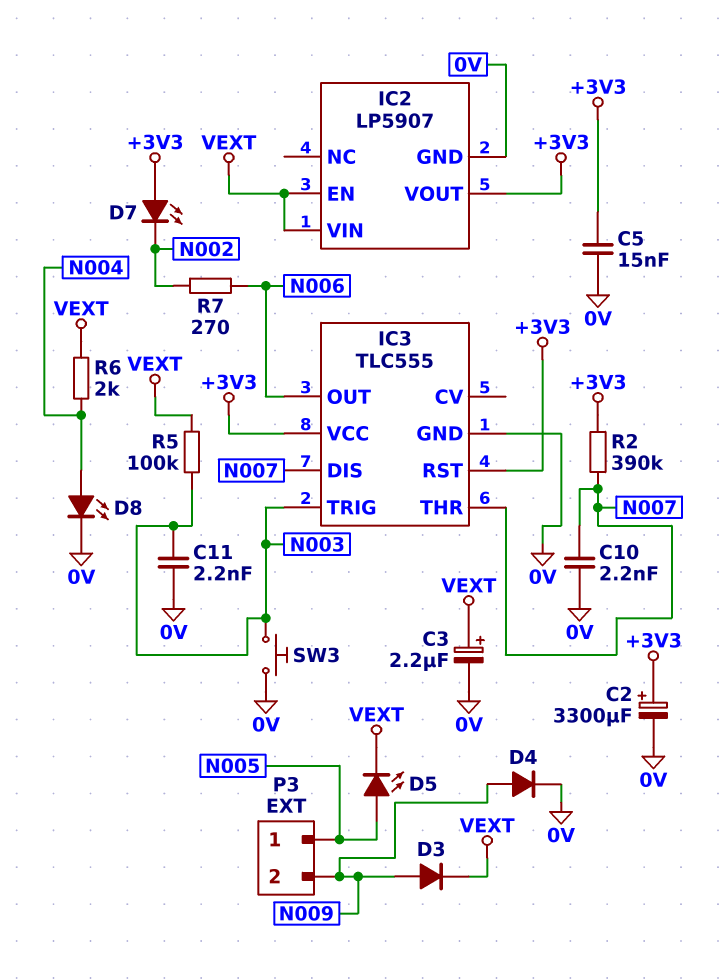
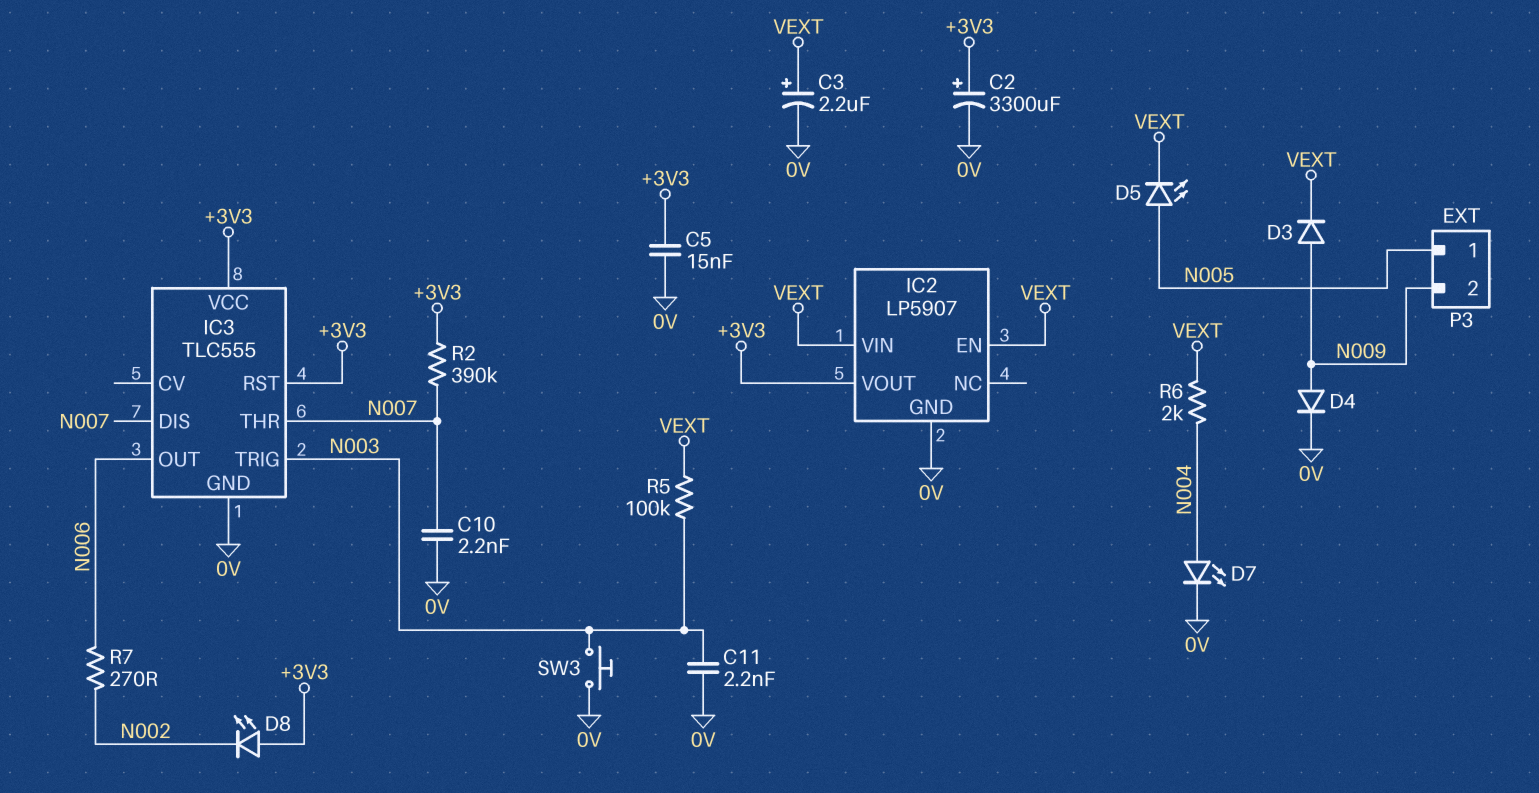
D7: LED (A +3V3, K N002) -> LED (A N004, K 0V)
D8: LED (A N004, K 0V) -> LED (A +3V3, K N002)

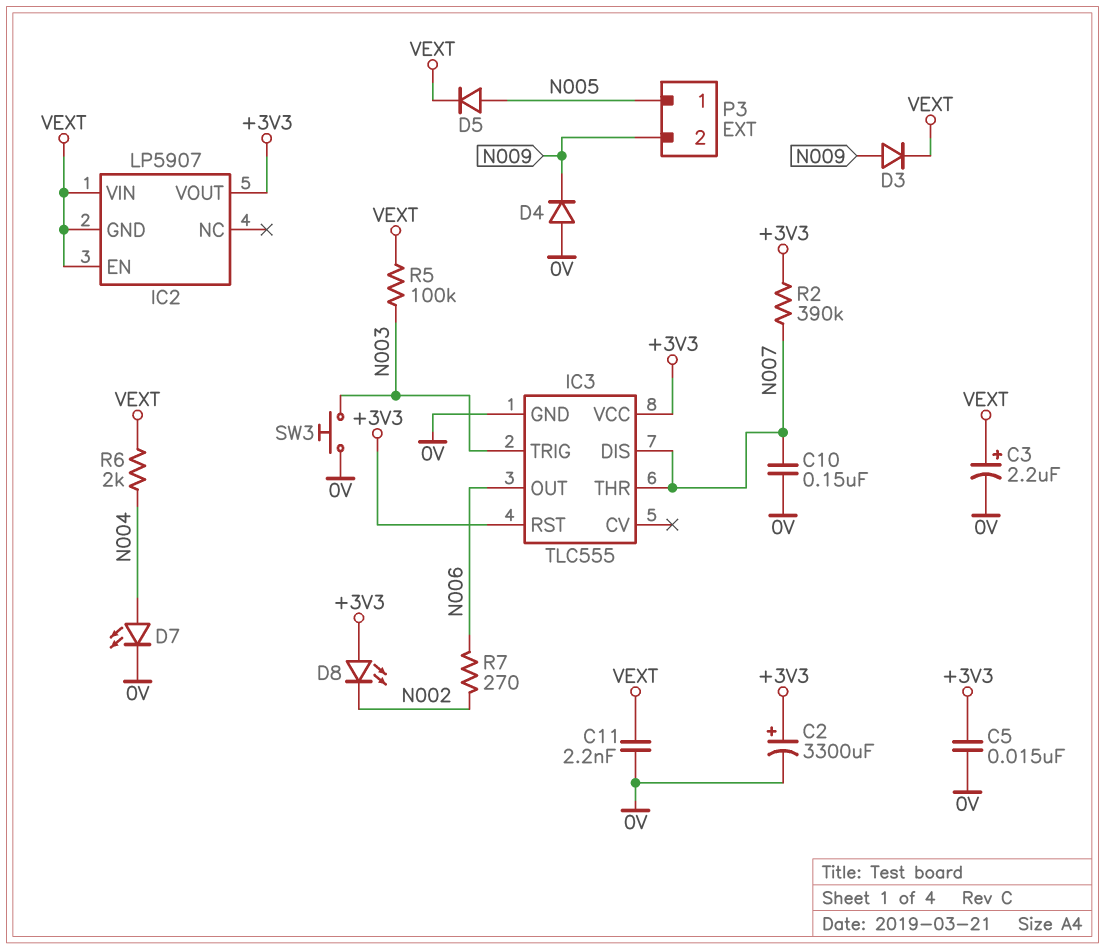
C10: 2.2nF (0V, N007) -> 150nF (0V, N007)
C11: 2.2nF (0V, N003) -> 2.2nF (0V, VEXT)
D4: diode (A N009, K 0V) -> diode (A 0V, K N009)
D5: LED (A N005, K VEXT) -> diode (A N005, K VEXT)
IC2 pin GND: 0V -> VEXT

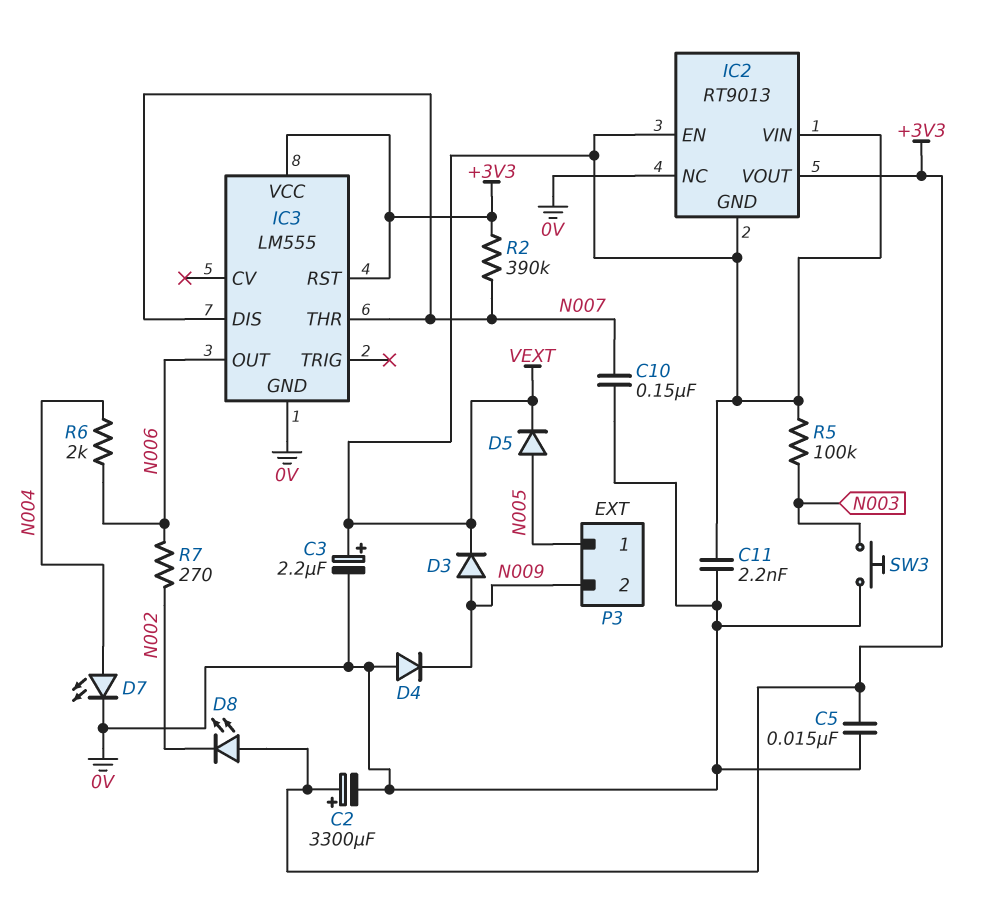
IC2: LP5907 -> RT9013
IC2 pin NC: none -> 0V
IC3: TLC555 -> LM555
IC3 pin TRIG: N003 -> none
R6: 2k (N004, VEXT) -> 2k (N004, N006)

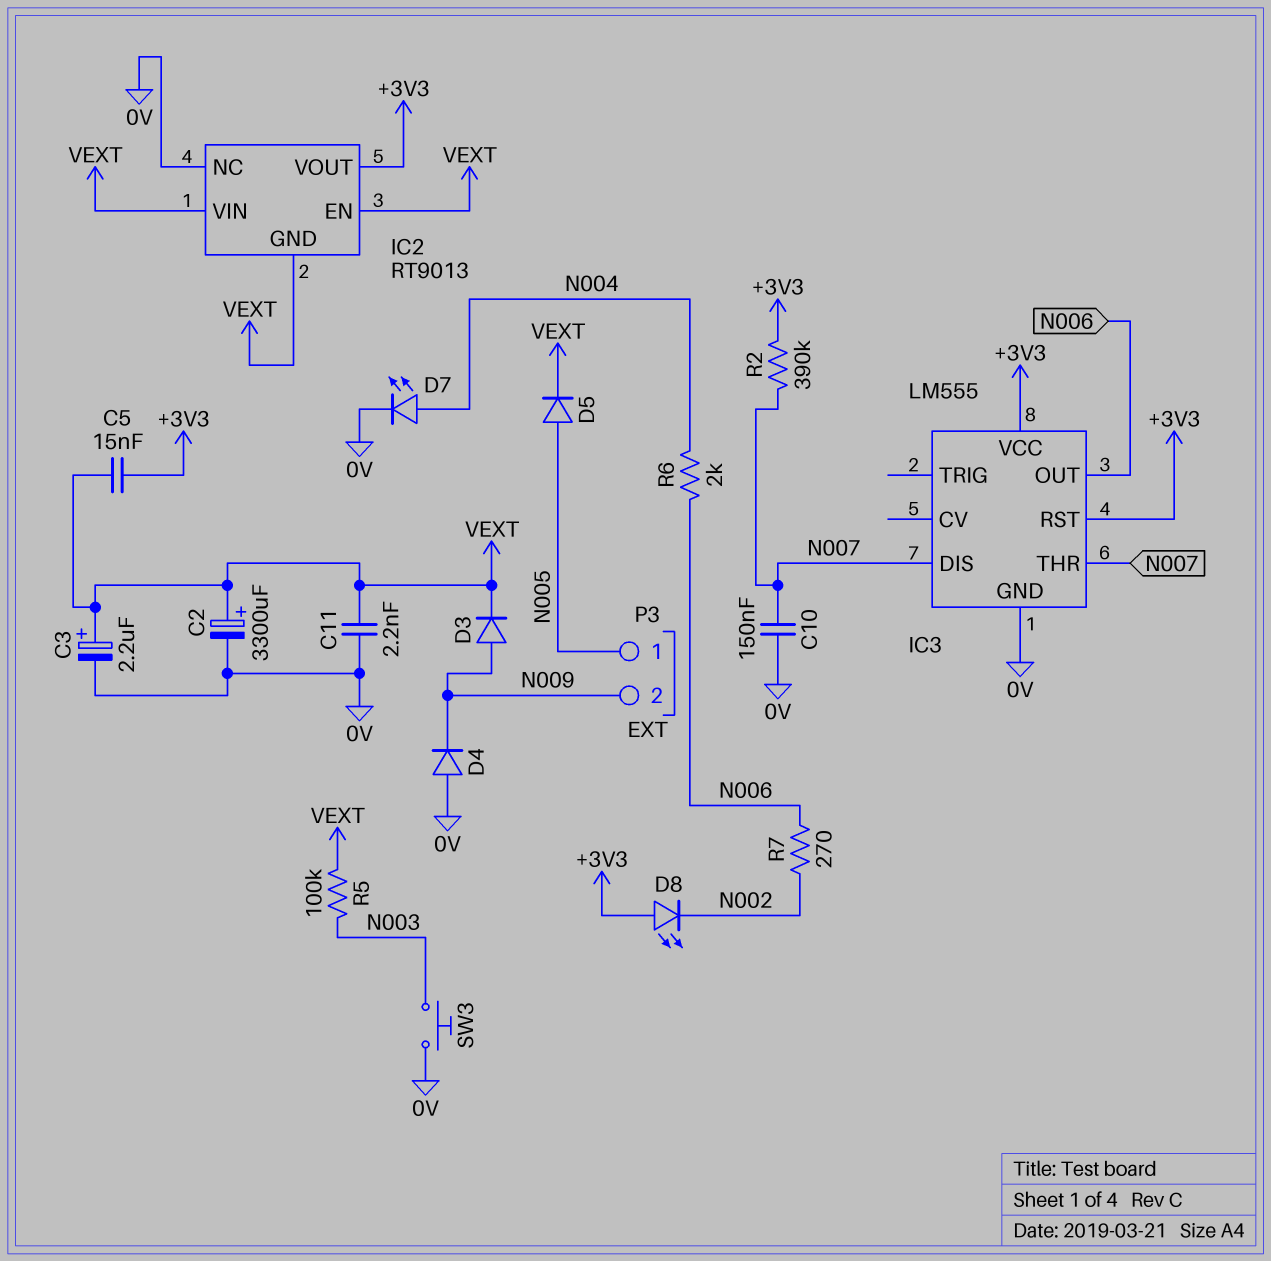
C2: 3300uF (plus +3V3, minus 0V) -> 3300uF (plus VEXT, minus 0V)
C5: 15nF (+3V3, 0V) -> 15nF (+3V3, VEXT)

